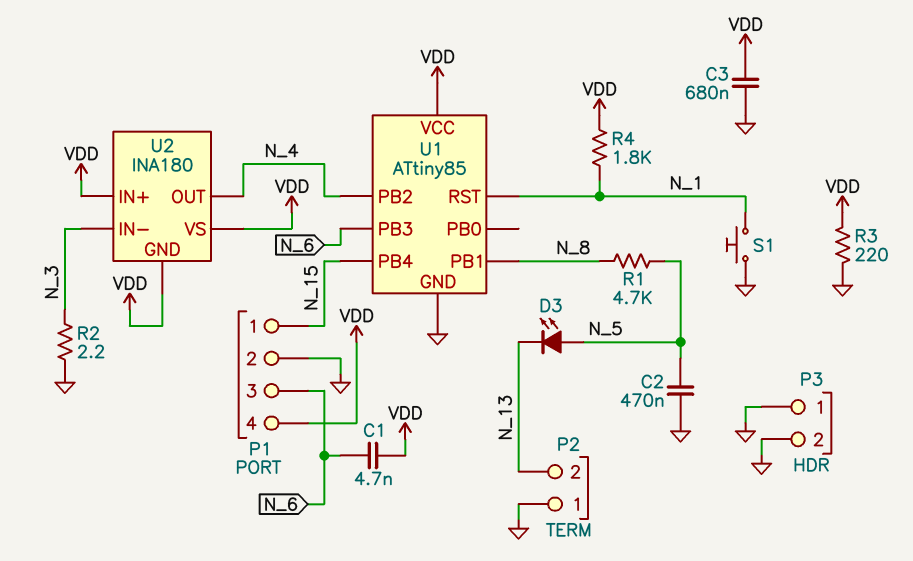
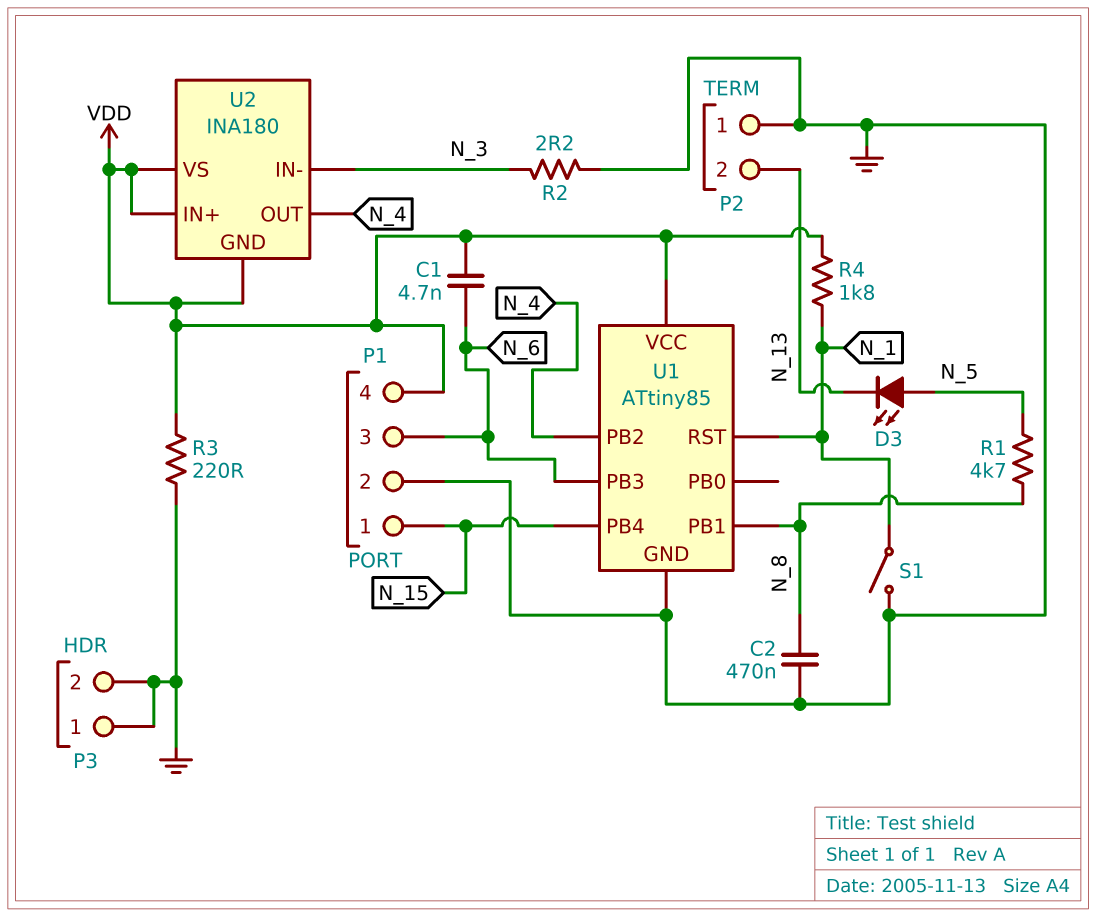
C2: 470nF (GND, N_5) -> 470nF (GND, N_8)
C3: 680nF (GND, VDD) -> none
S1: button (GND, N_1) -> switch (GND, N_1)

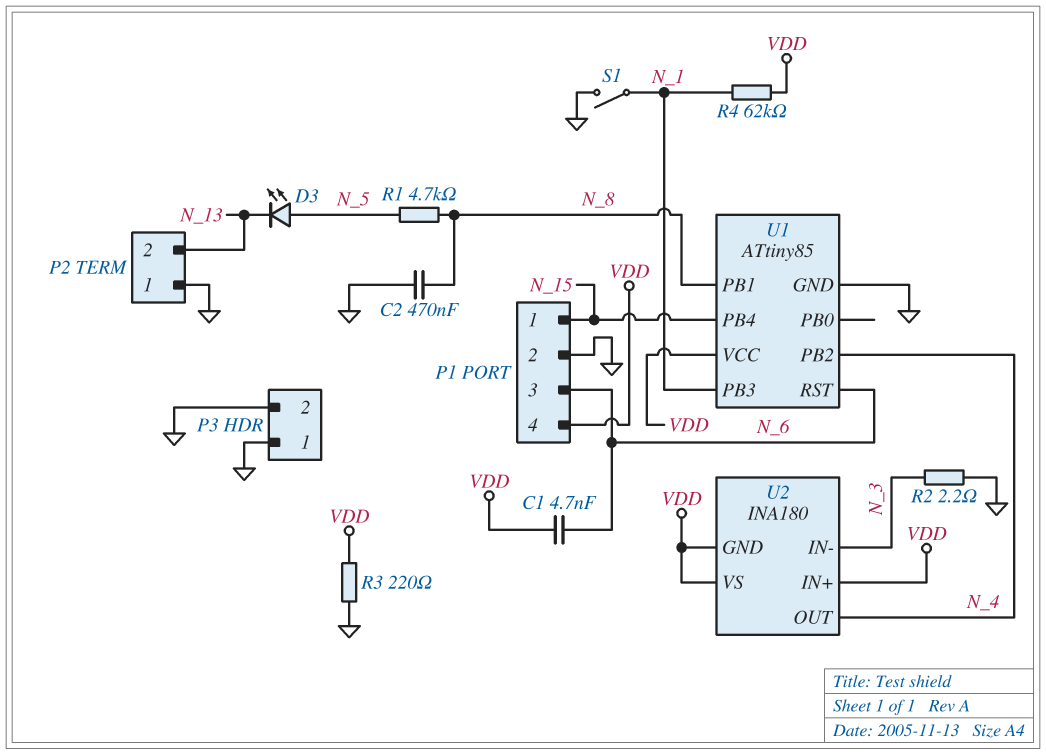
R4: 1.8k (N_1, VDD) -> 62k (N_1, VDD)
U1 pin PB3: N_6 -> N_1
U1 pin RST: N_1 -> N_6

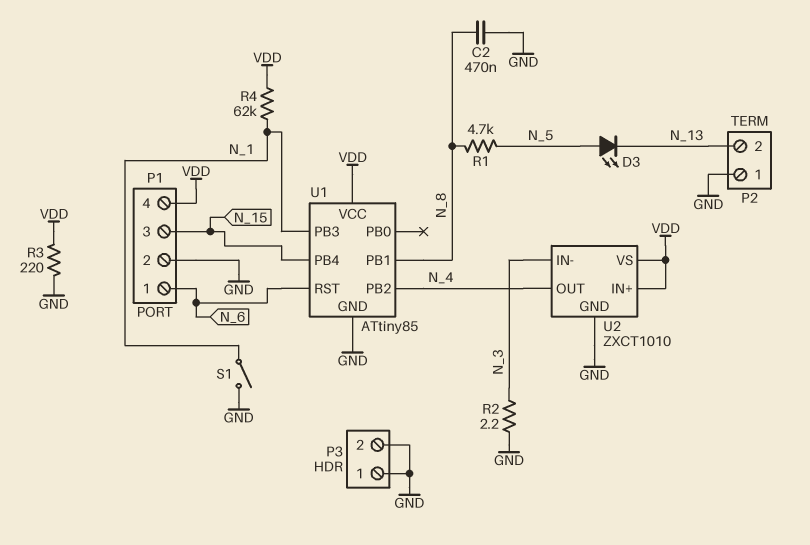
C1: 4.7nF (N_6, VDD) -> none
P1 pin 1: N_15 -> N_6
P1 pin 3: N_6 -> N_15
U2: INA180 -> ZXCT1010
U2 pin GND: VDD -> GND

